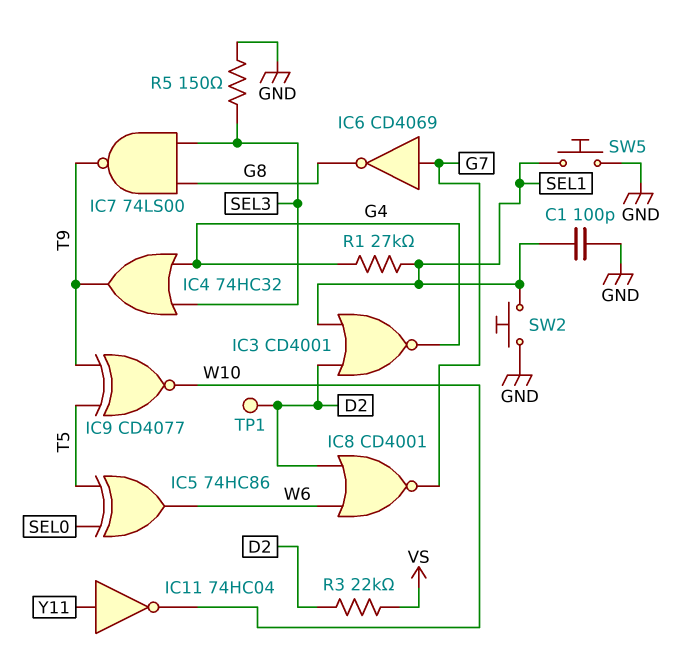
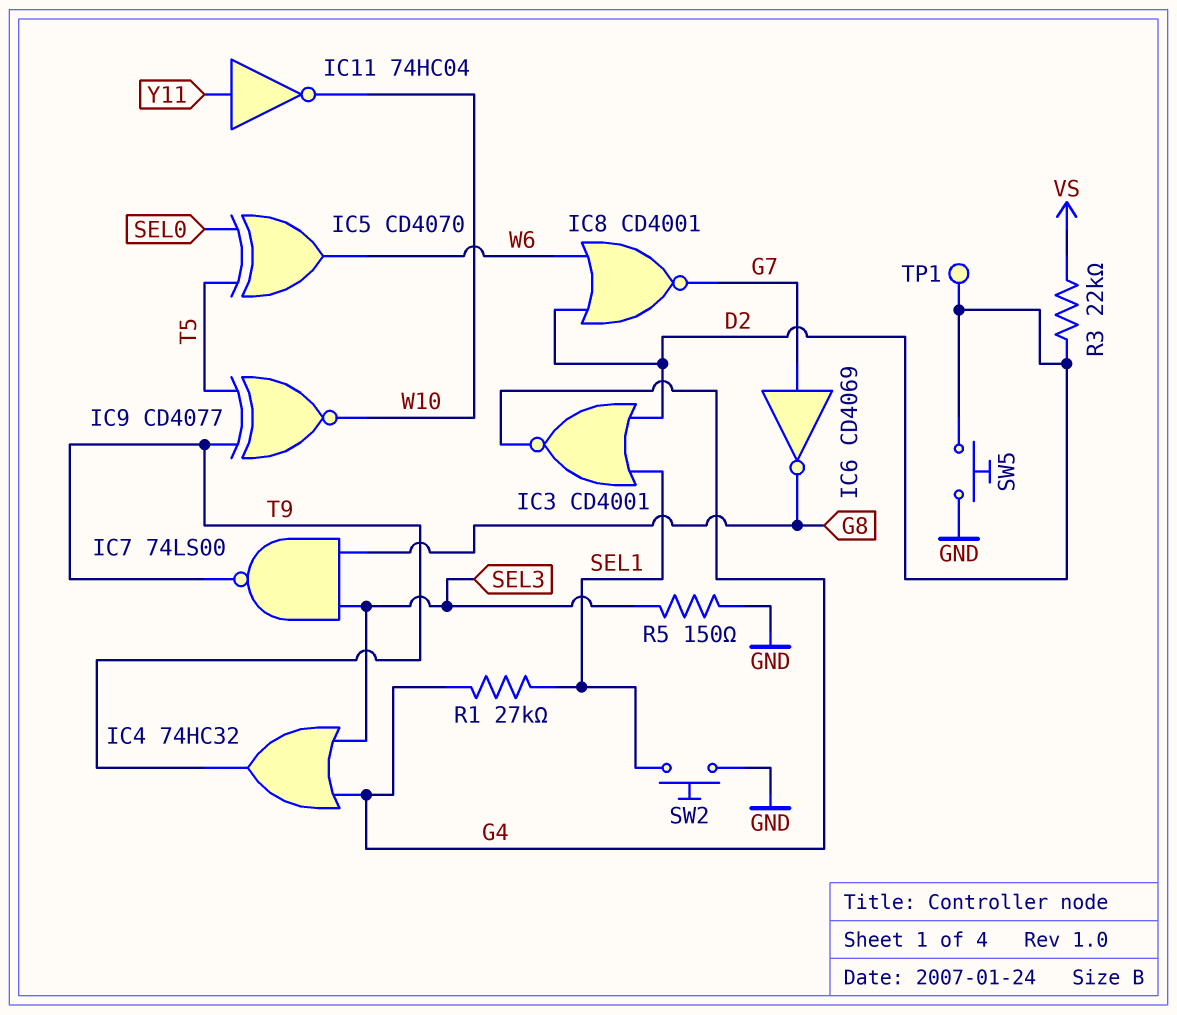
C1: 100pF (GND, SEL1) -> none
IC5: XOR 74HC86 (in SEL0, in T5, out W6) -> XOR CD4070 (in SEL0, in T5, out W6)
SW5: button (GND, SEL1) -> button (D2, GND)

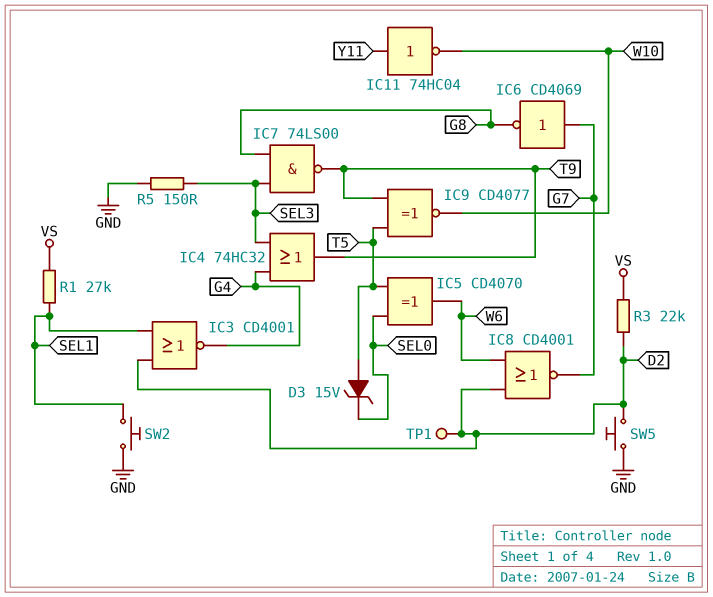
D3: none -> zener 15V (A T5, K SEL0)
R1: 27k (G4, SEL1) -> 27k (SEL1, VS)

